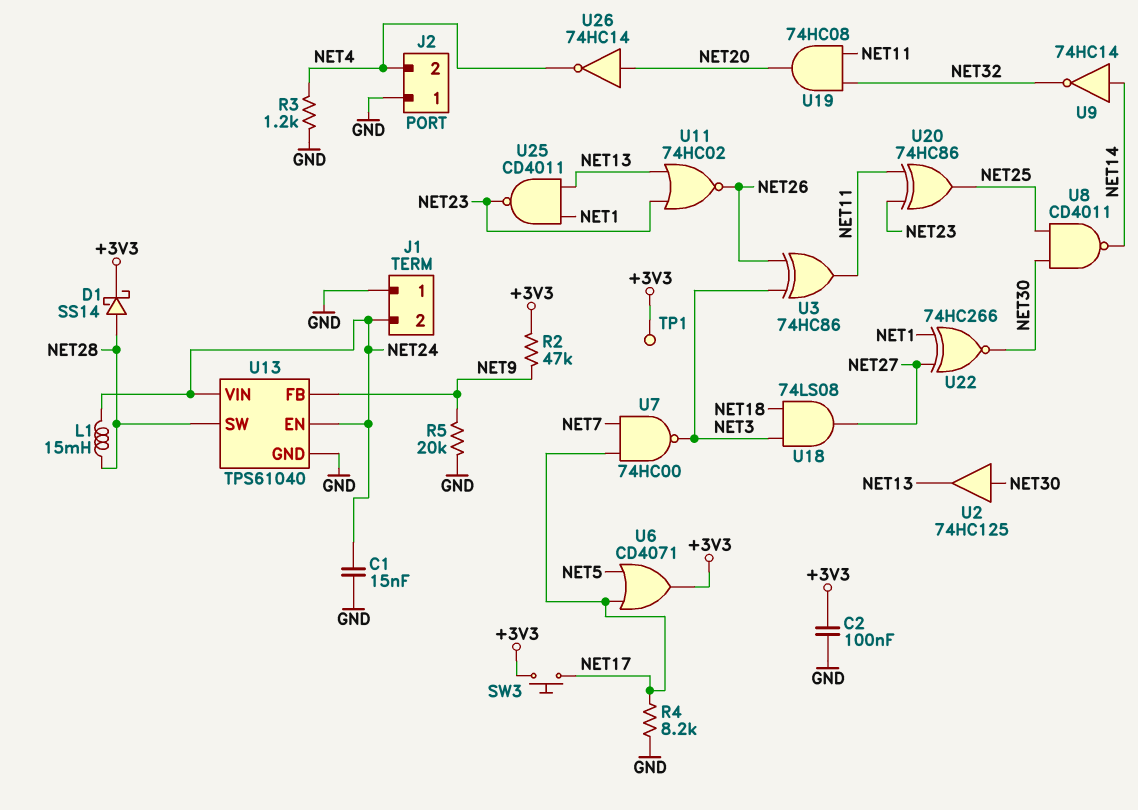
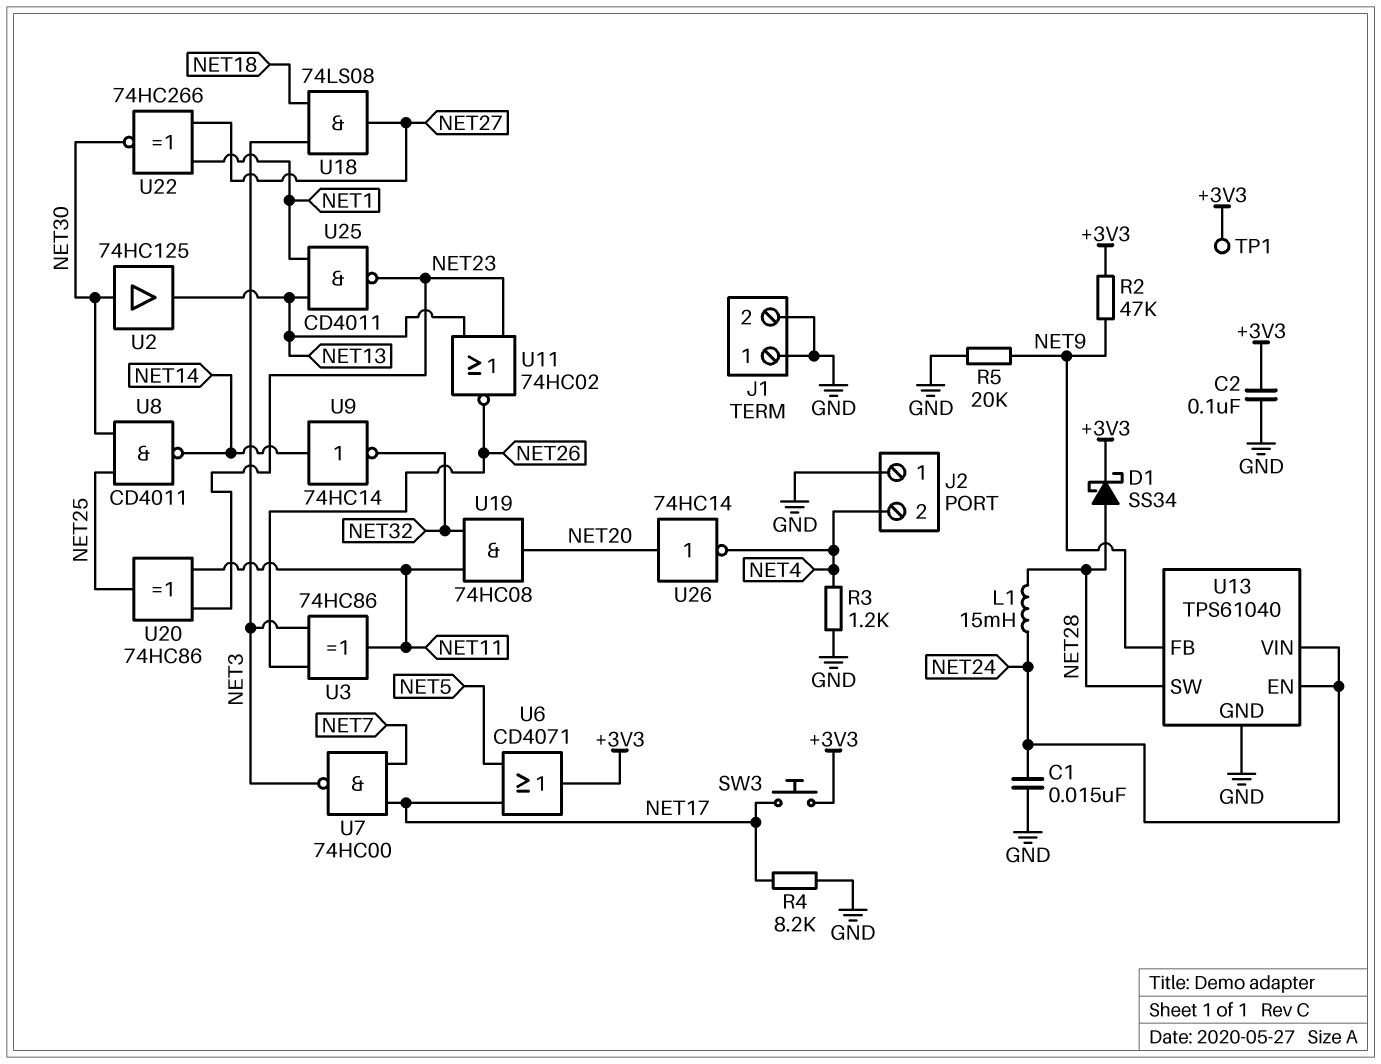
D1: schottky SS14 (A NET28, K +3V3) -> schottky SS34 (A NET28, K +3V3)
J1 pin 2: NET24 -> GND

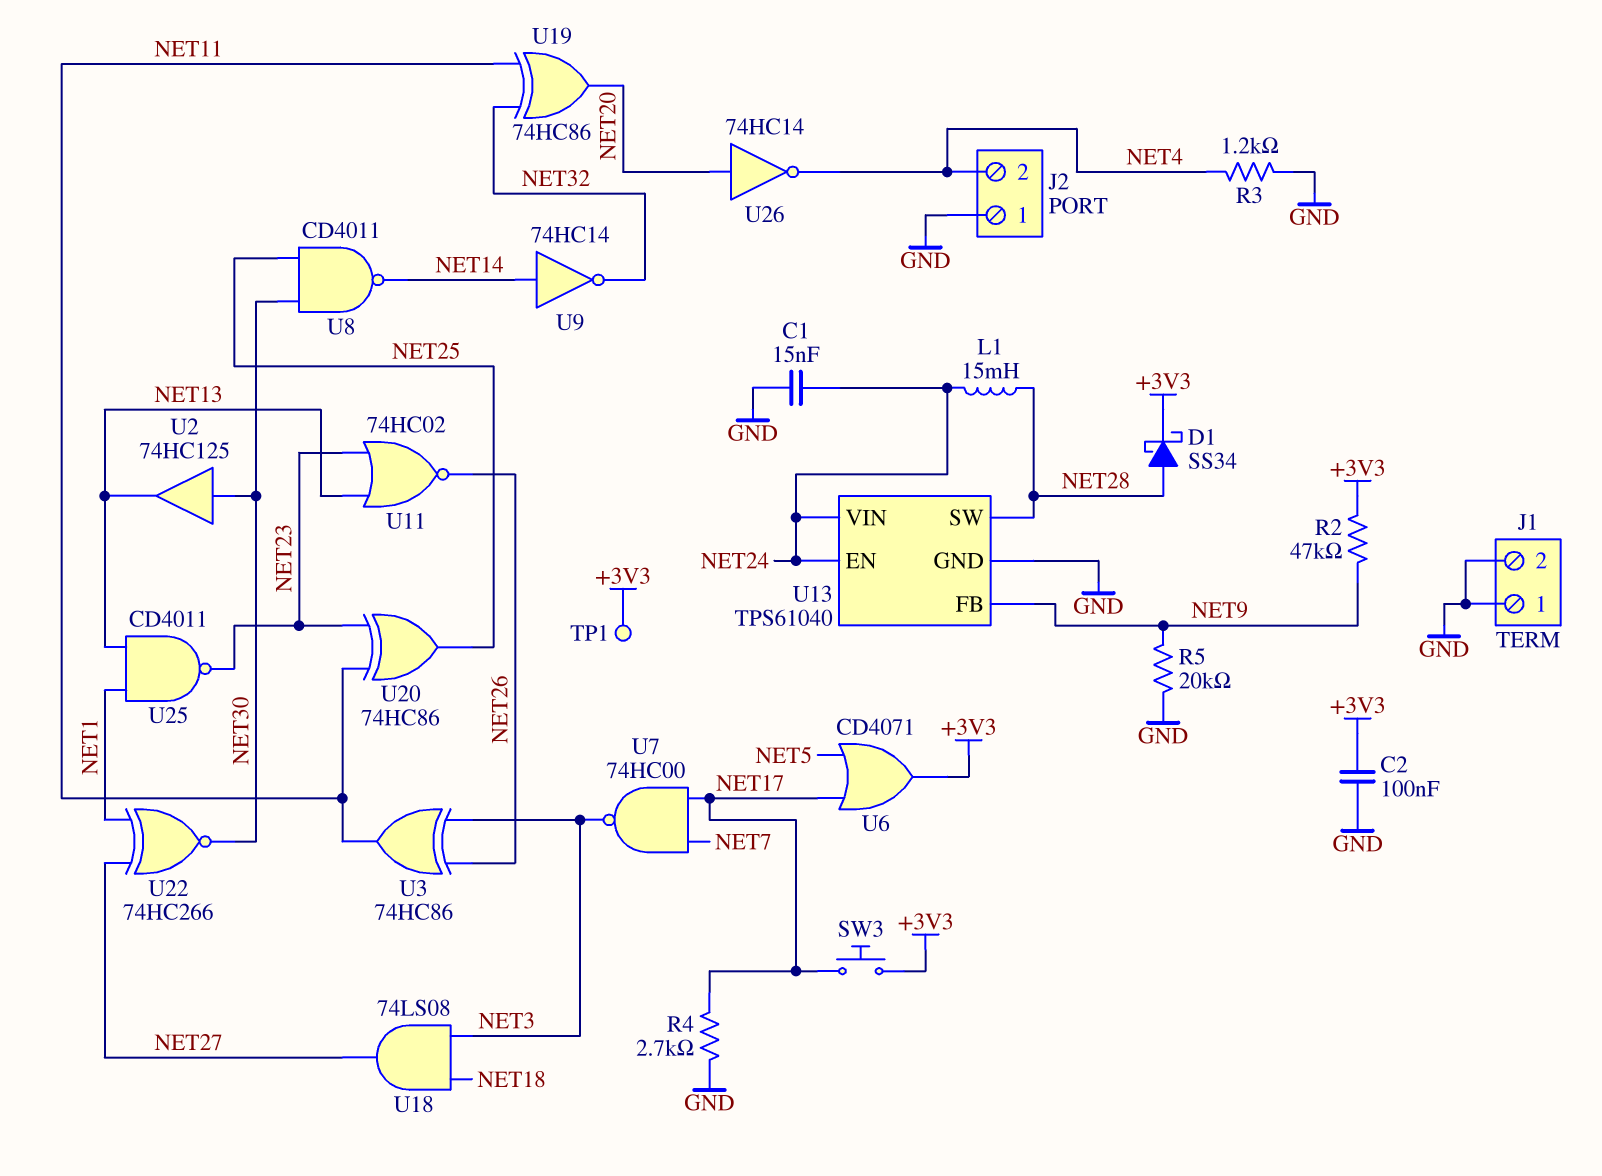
R4: 8.2k (GND, NET17) -> 2.7k (GND, NET17)
U19: AND 74HC08 (in NET11, in NET32, out NET20) -> XOR 74HC86 (in NET11, in NET32, out NET20)

